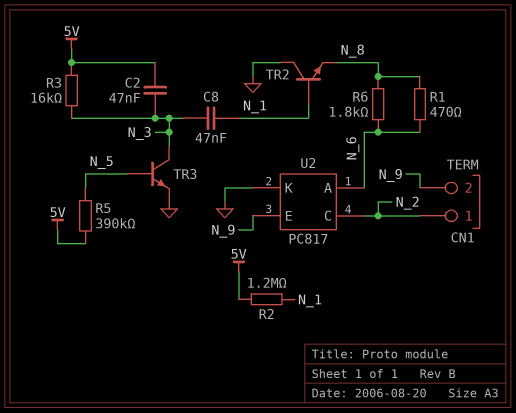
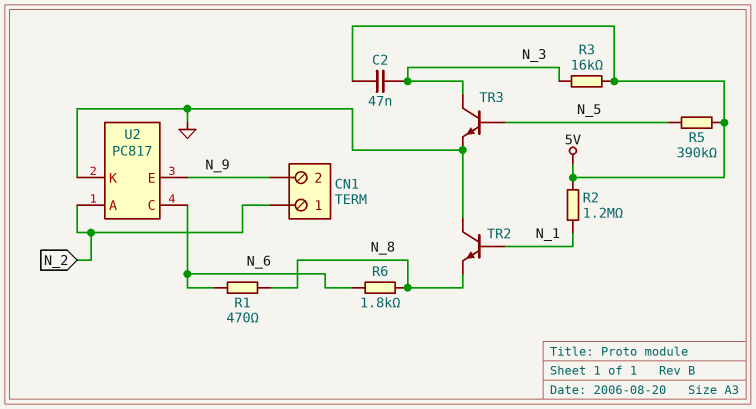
C8: 47nF (N_1, N_3) -> none
U2 pin A: N_6 -> N_2
U2 pin C: N_2 -> N_6

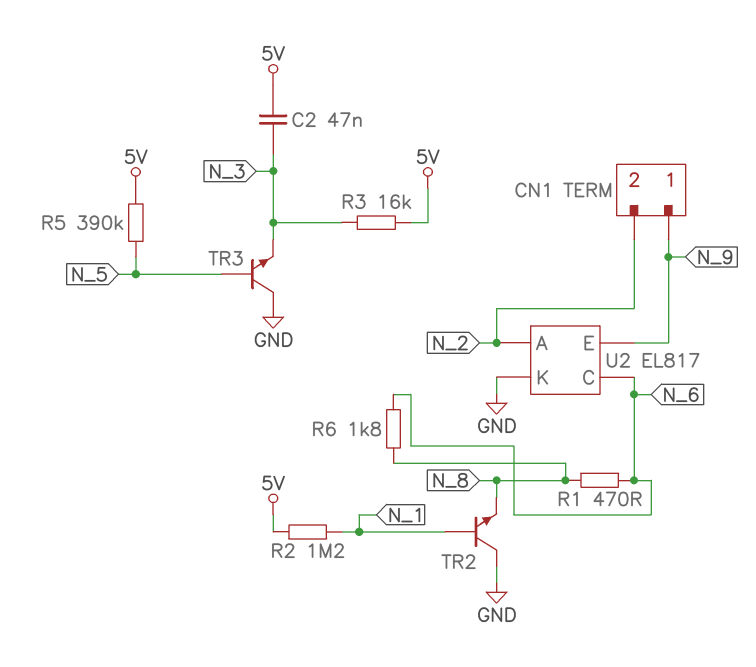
CN1 pin 1: N_2 -> N_9
CN1 pin 2: N_9 -> N_2
TR3: NPN (B N_5, C N_3, E GND) -> NPN (B N_5, C GND, E N_3)
U2: PC817 -> EL817

